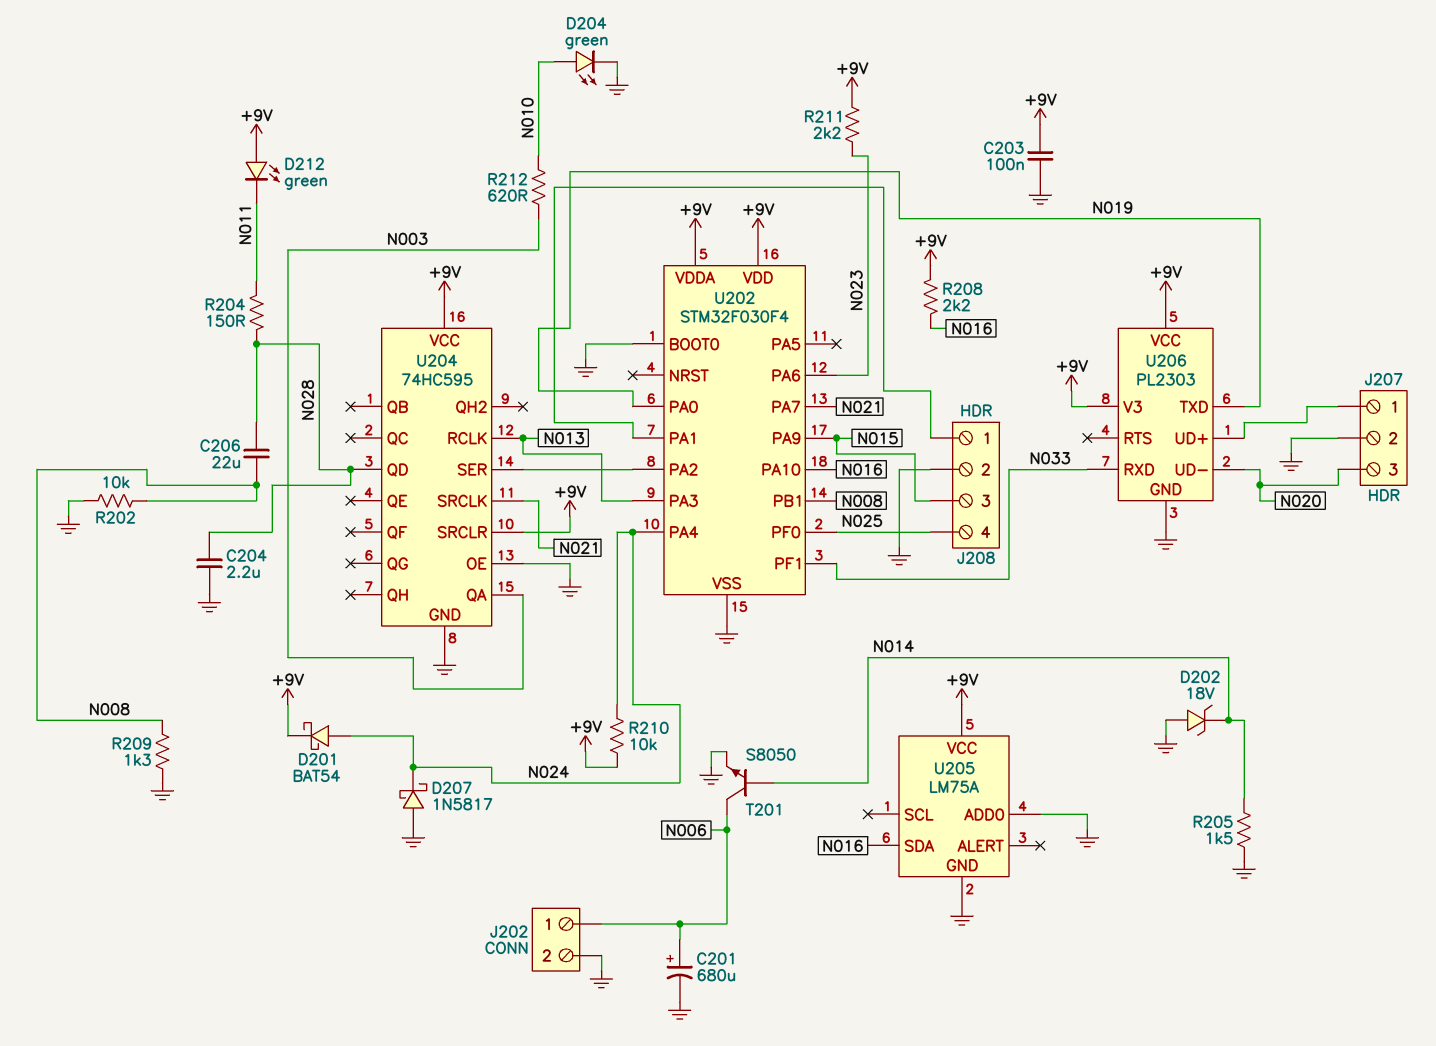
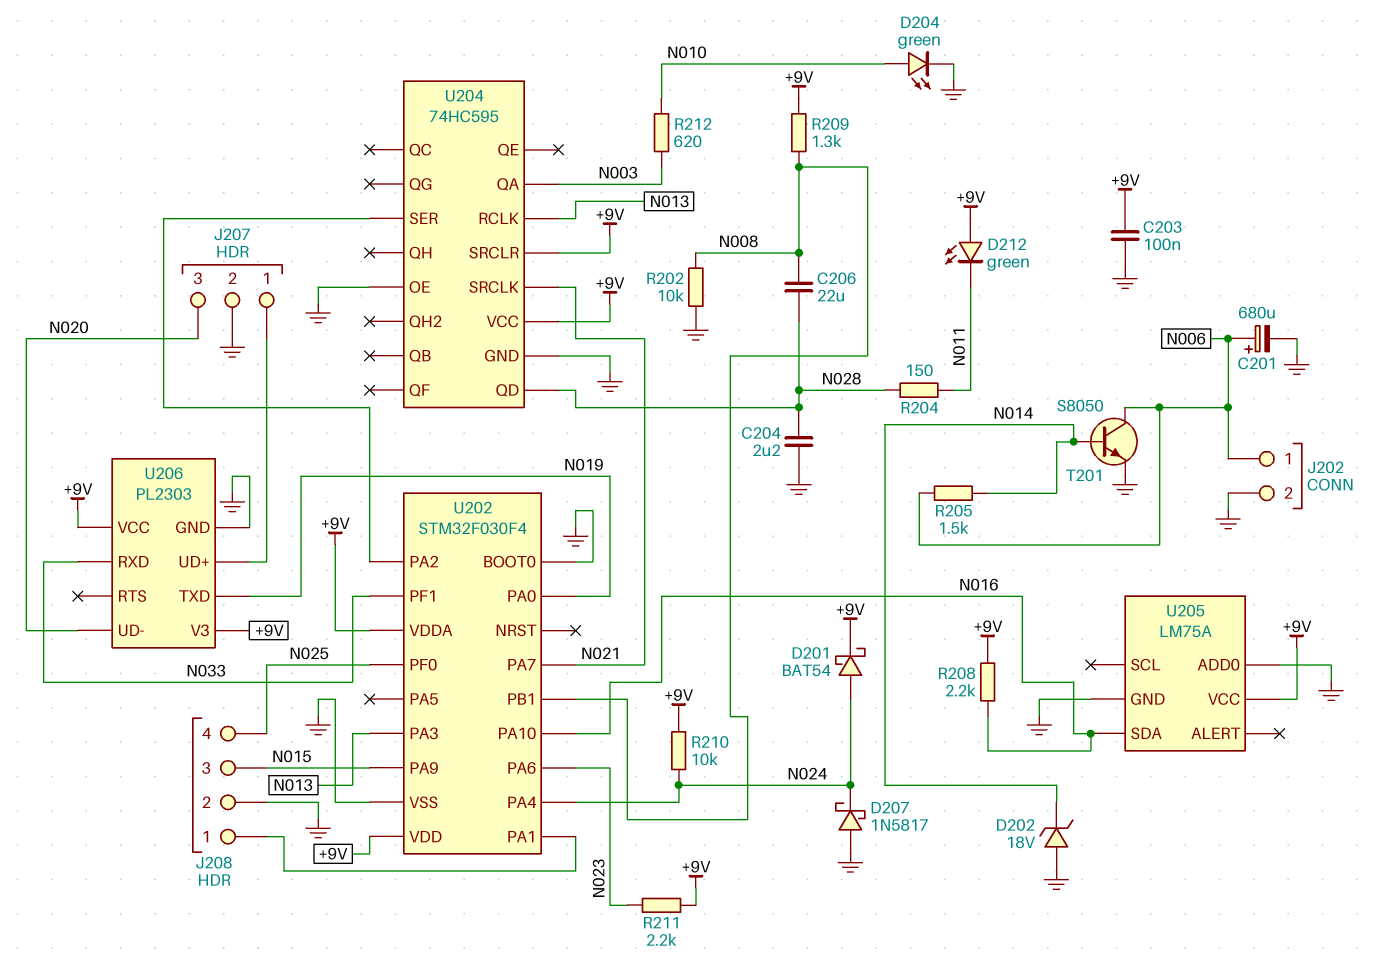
R205: 1.5k (GND, N014) -> 1.5k (N006, N014)
R209: 1.3k (GND, N008) -> 1.3k (+9V, N008)

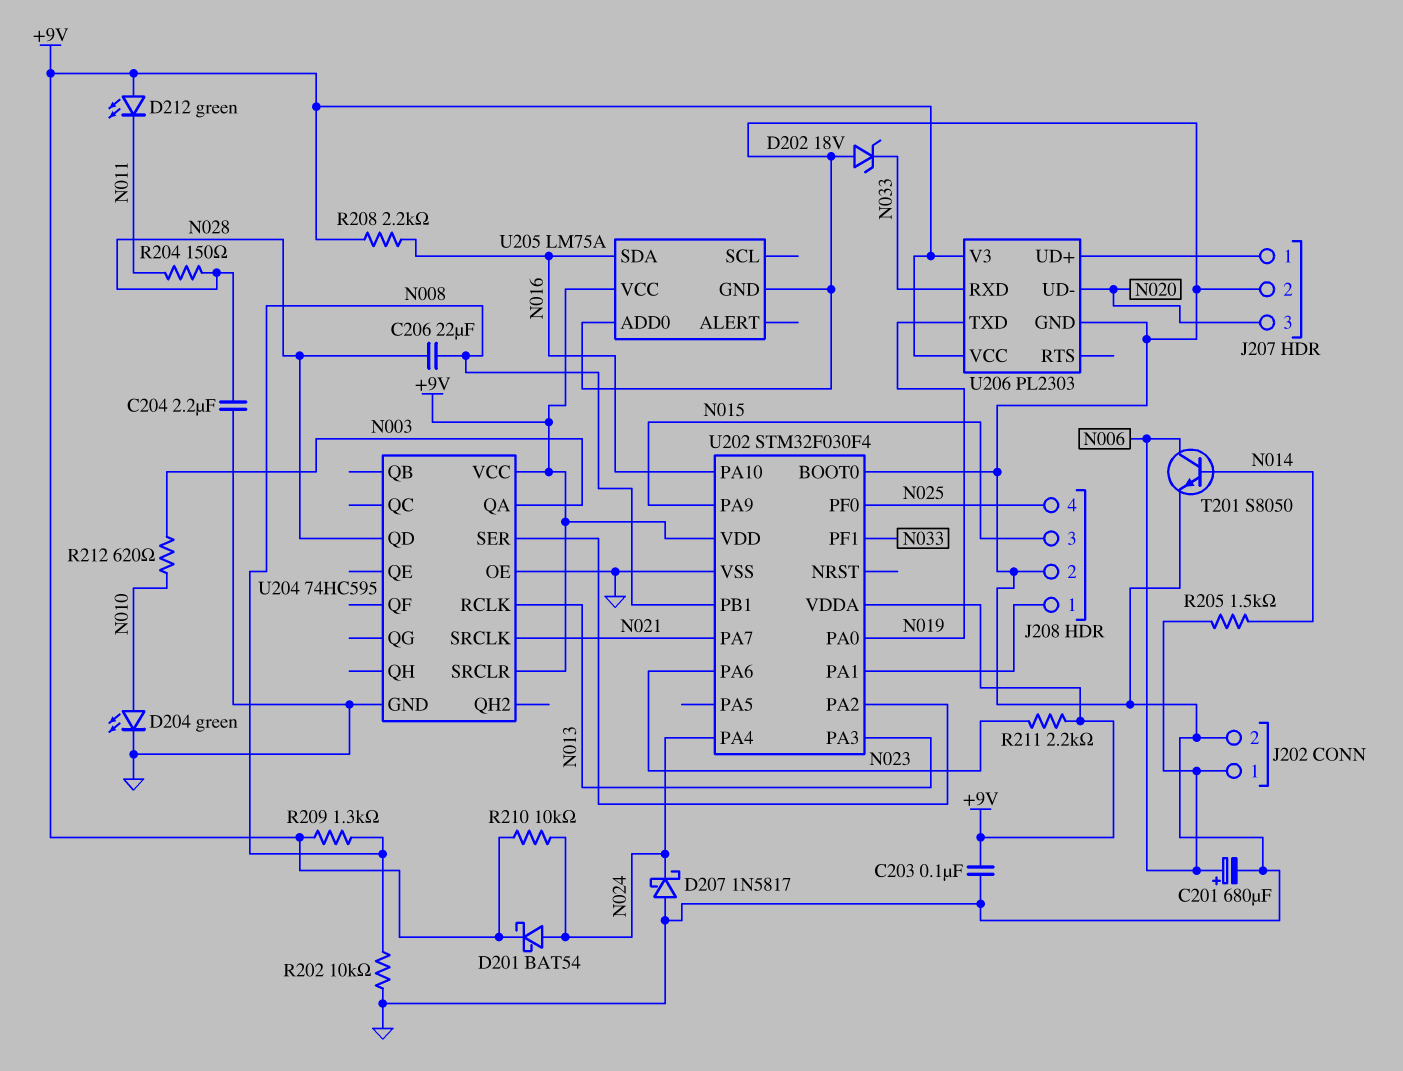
D202: zener 18V (A GND, K N014) -> zener 18V (A GND, K N033)

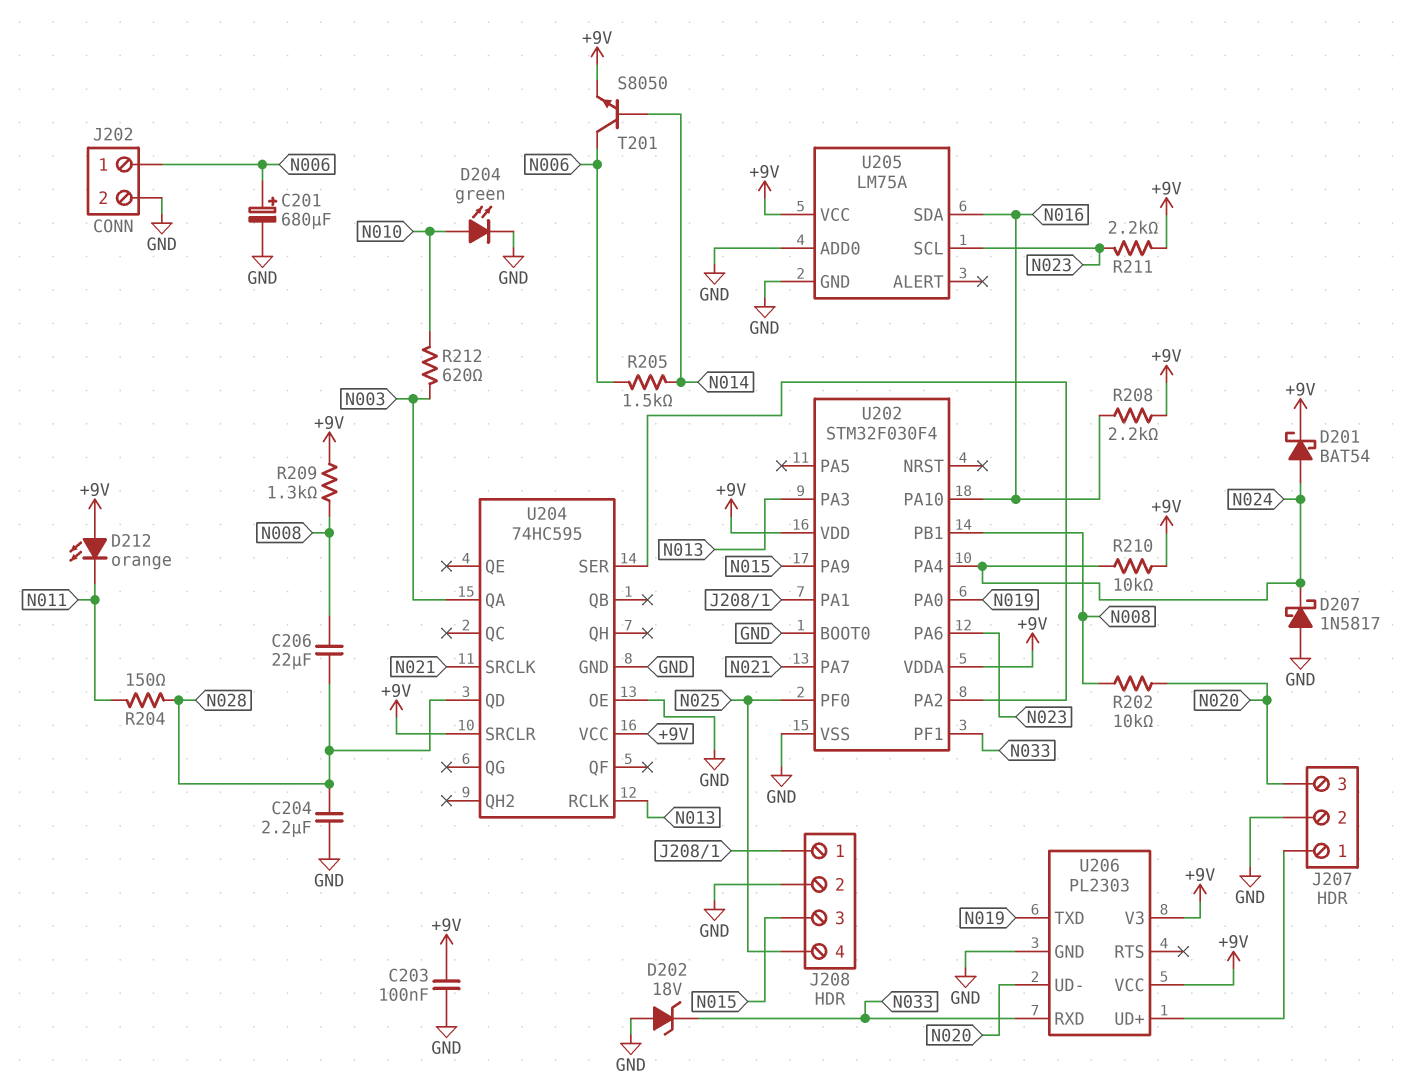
D212: LED green (A +9V, K N011) -> LED orange (A +9V, K N011)
R202: 10k (GND, N008) -> 10k (N008, N020)
T201: NPN S8050 (B N014, C N006, E GND) -> NPN S8050 (B N014, C N006, E +9V)
U205 pin SCL: none -> N023

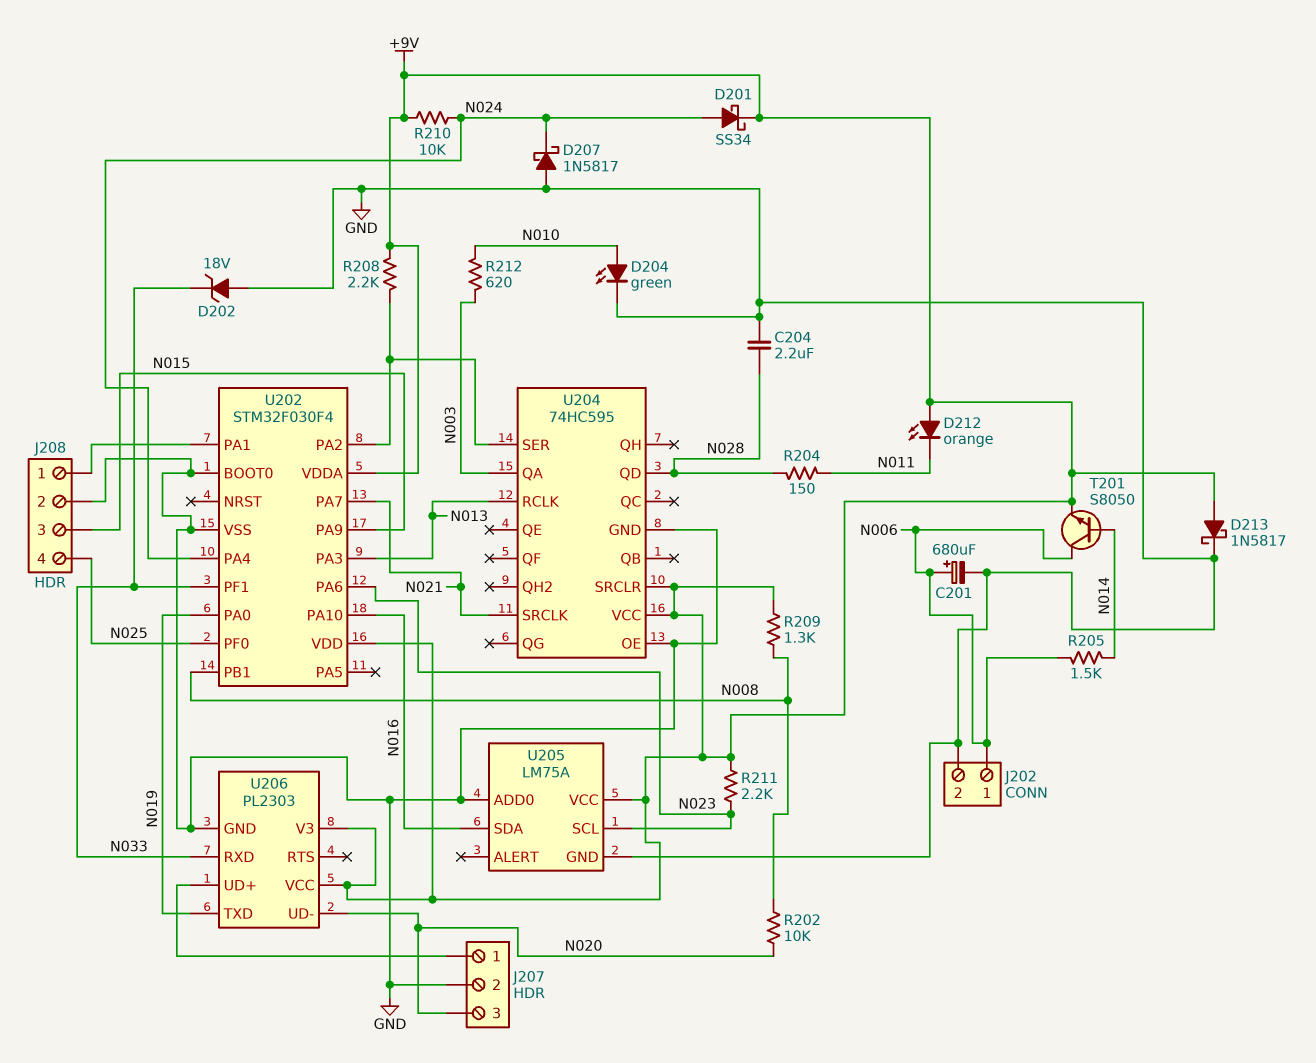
C203: 100nF (+9V, GND) -> none
C206: 22uF (N008, N028) -> none
D201: schottky BAT54 (A N024, K +9V) -> schottky SS34 (A N024, K +9V)
D213: none -> schottky 1N5817 (A +9V, K GND)
R208: 2.2k (+9V, N016) -> 2.2k (+9V, U202/PA2)

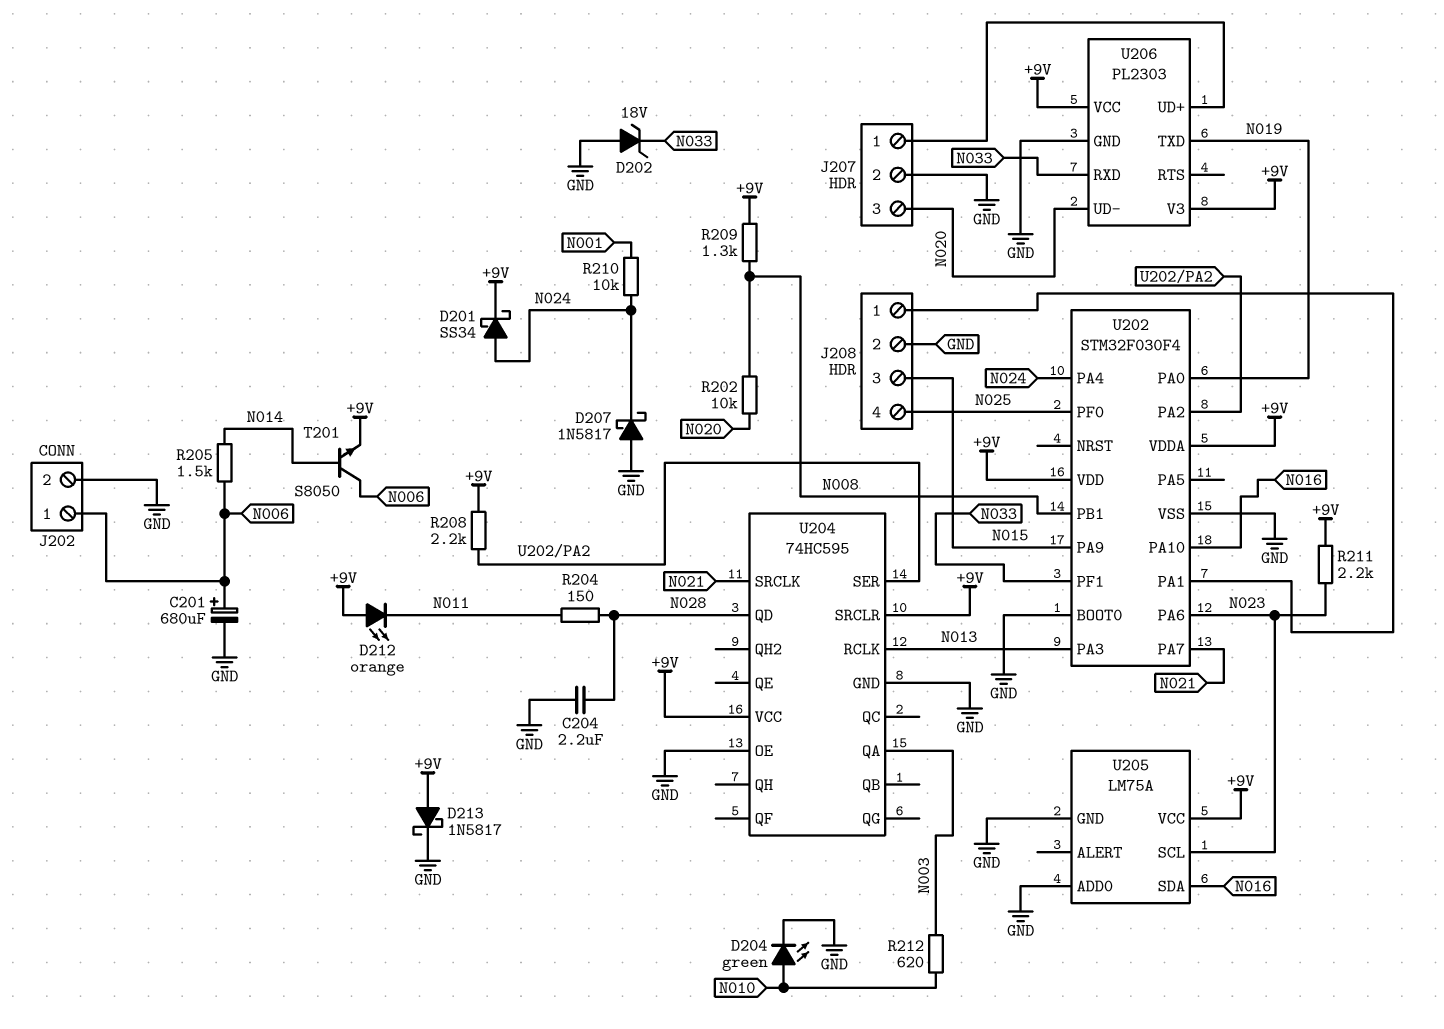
R210: 10k (+9V, N024) -> 10k (N001, N024)

